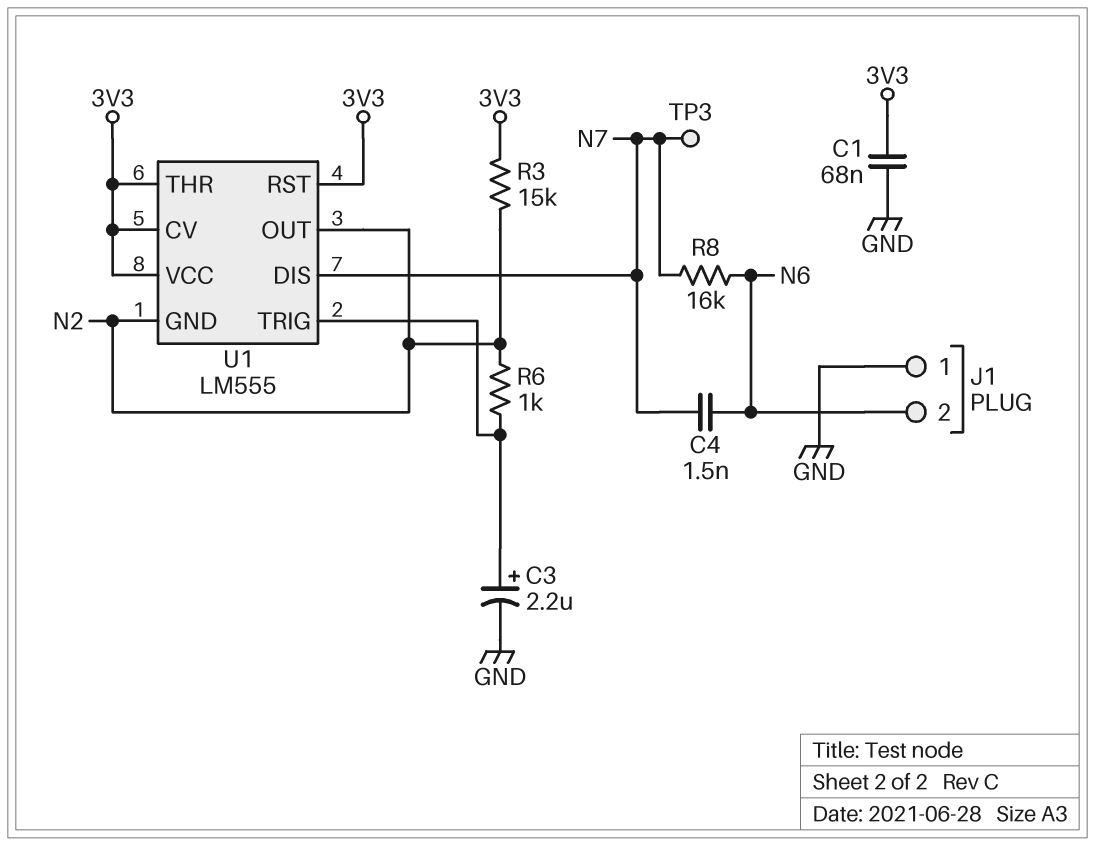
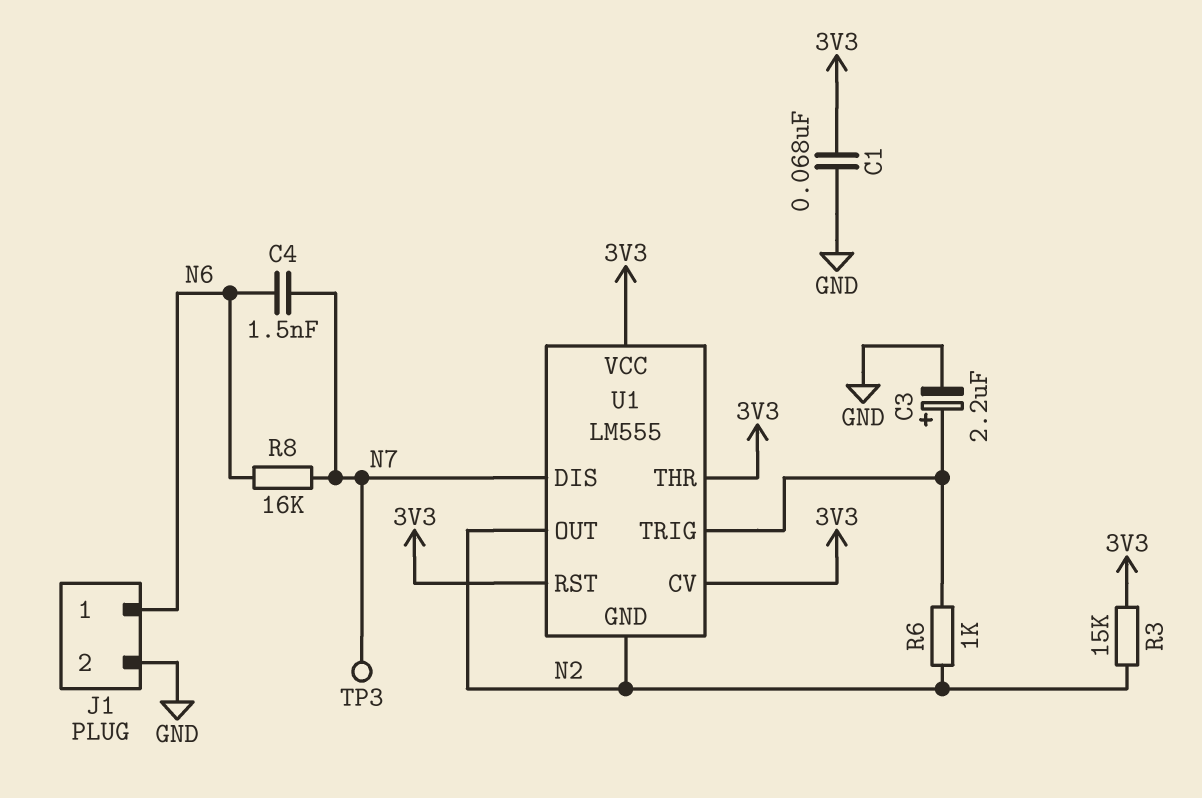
J1 pin 1: GND -> N6
J1 pin 2: N6 -> GND

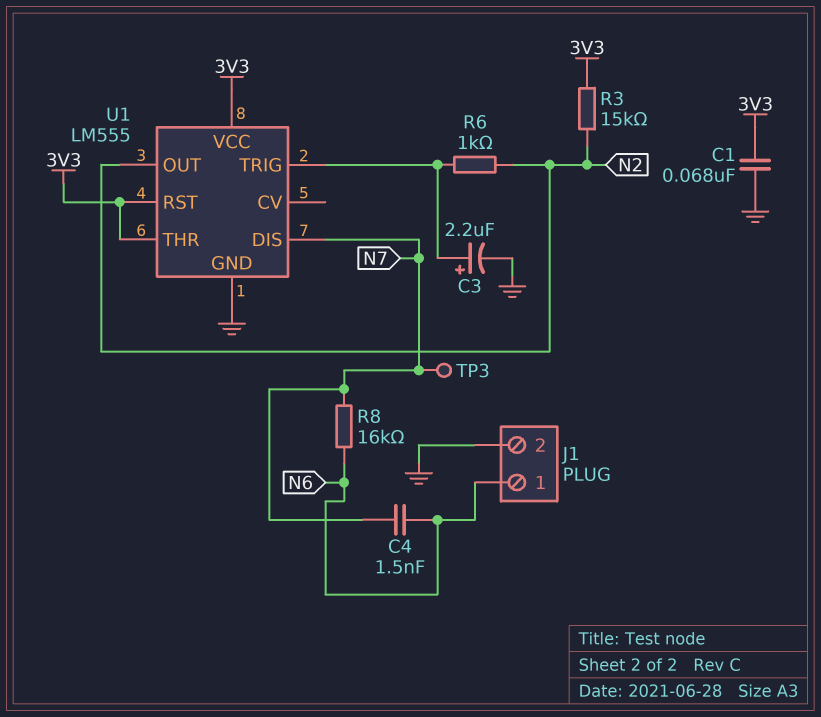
U1 pin CV: 3V3 -> none
U1 pin GND: N2 -> GND

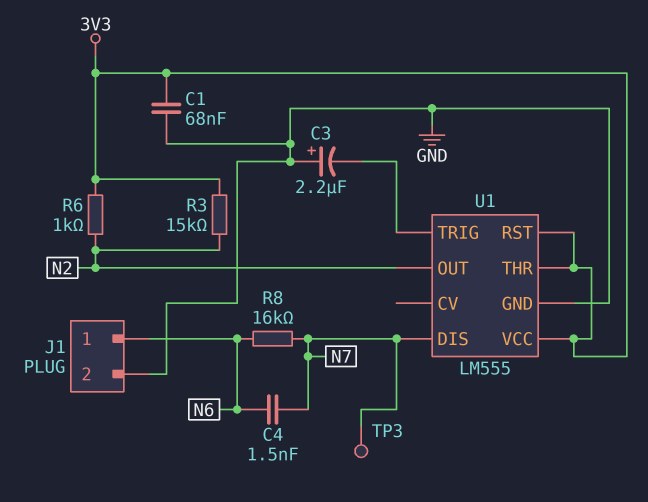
C3: 2.2uF (plus U1/TRIG, minus GND) -> 2.2uF (plus GND, minus U1/TRIG)
R6: 1k (N2, U1/TRIG) -> 1k (3V3, N2)

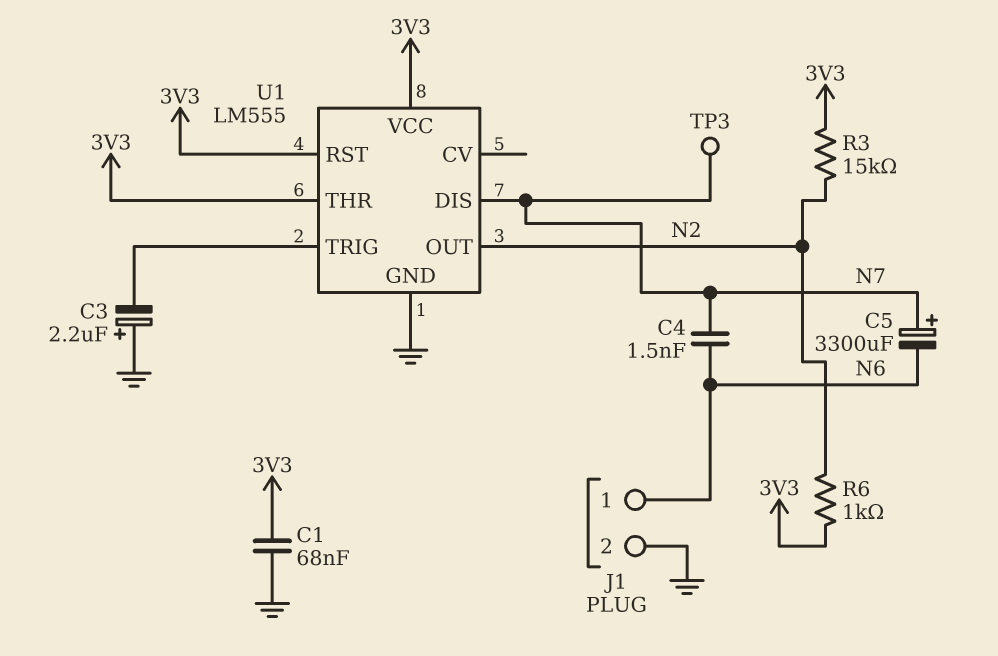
C5: none -> 3300uF (plus N7, minus N6)
R8: 16k (N6, N7) -> none

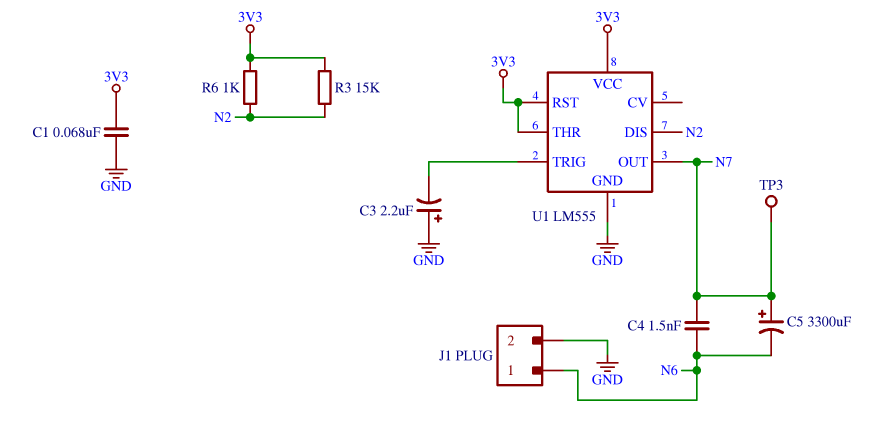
U1 pin DIS: N7 -> N2
U1 pin OUT: N2 -> N7

